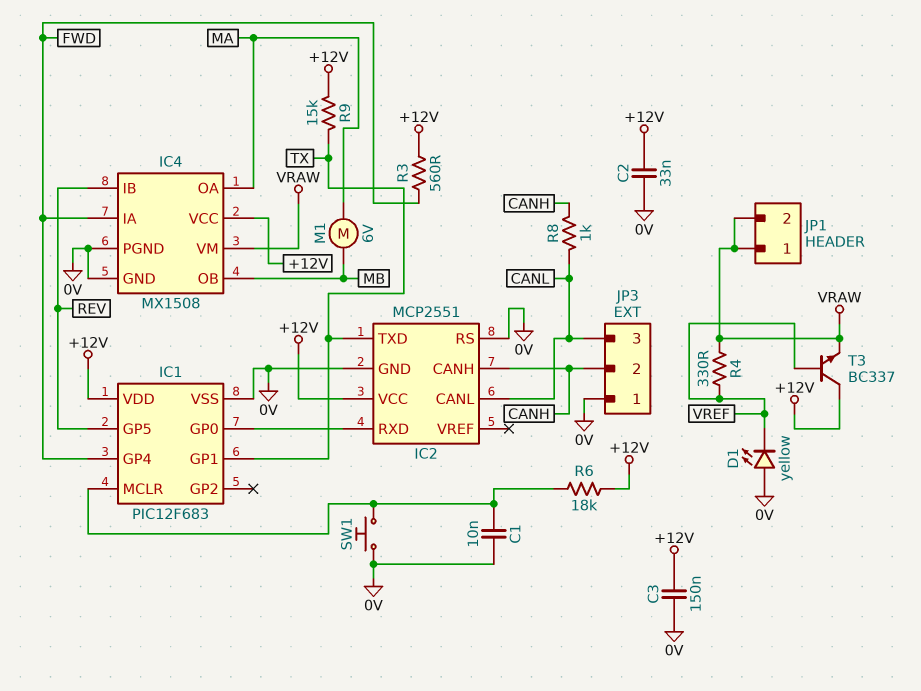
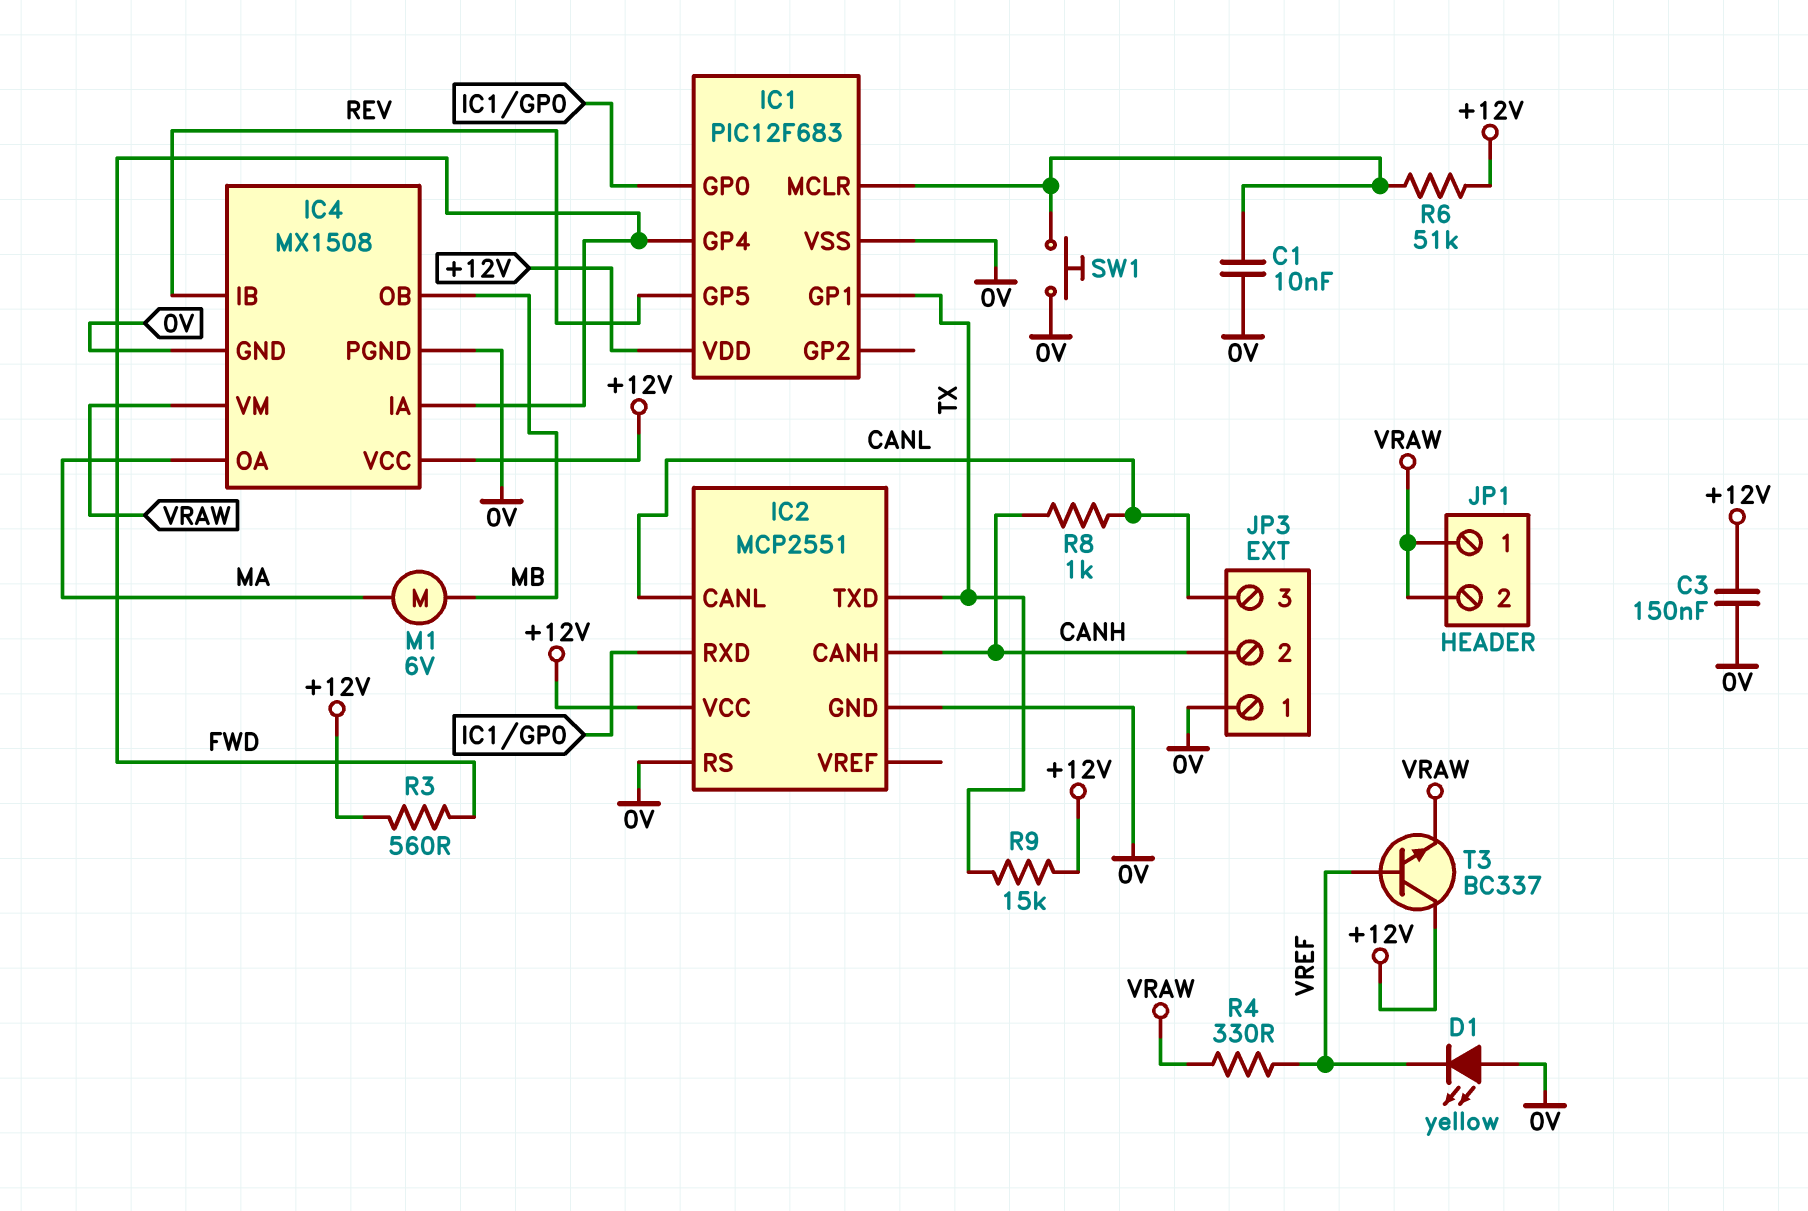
C2: 33nF (+12V, 0V) -> none
R6: 18k (+12V, IC1/MCLR) -> 51k (+12V, IC1/MCLR)

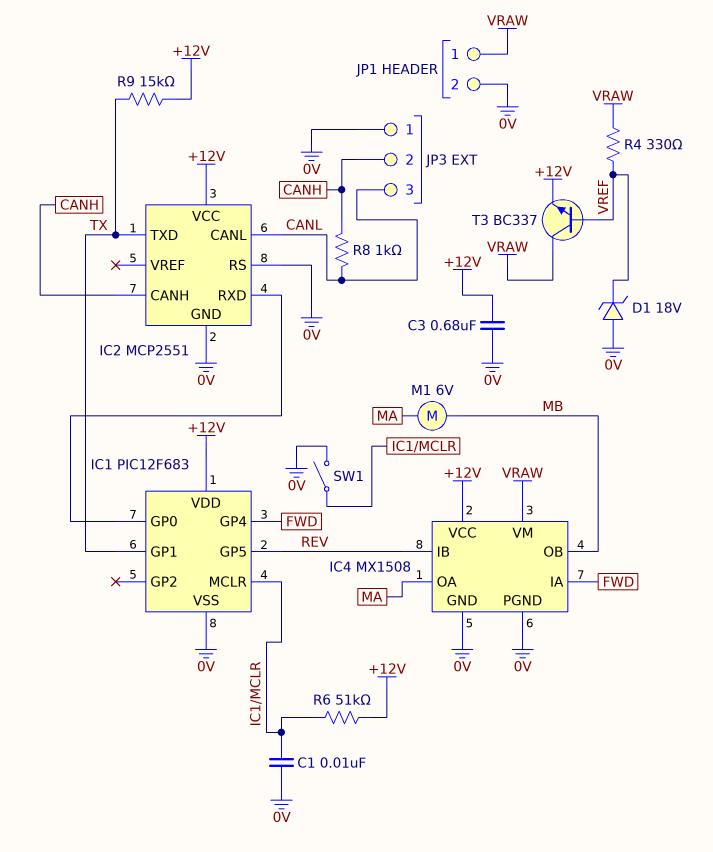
C3: 150nF (+12V, 0V) -> 680nF (+12V, 0V)
D1: LED yellow (A 0V, K VREF) -> zener 18V (A 0V, K VREF)
JP1 pin 2: VRAW -> 0V
R3: 560 (+12V, FWD) -> none
SW1: button (0V, IC1/MCLR) -> switch (0V, IC1/MCLR)
T3: NPN BC337 (B VREF, C +12V, E VRAW) -> NPN BC337 (B VREF, C VRAW, E +12V)

